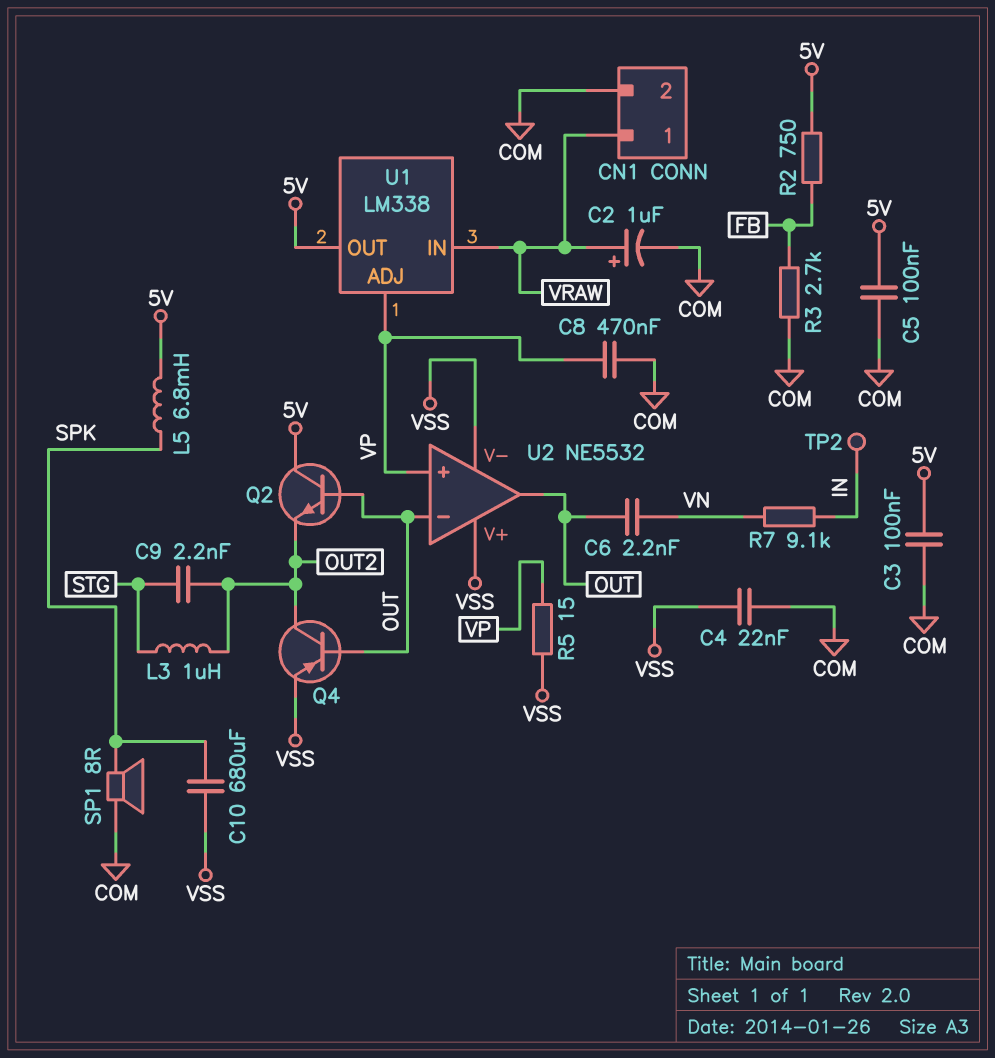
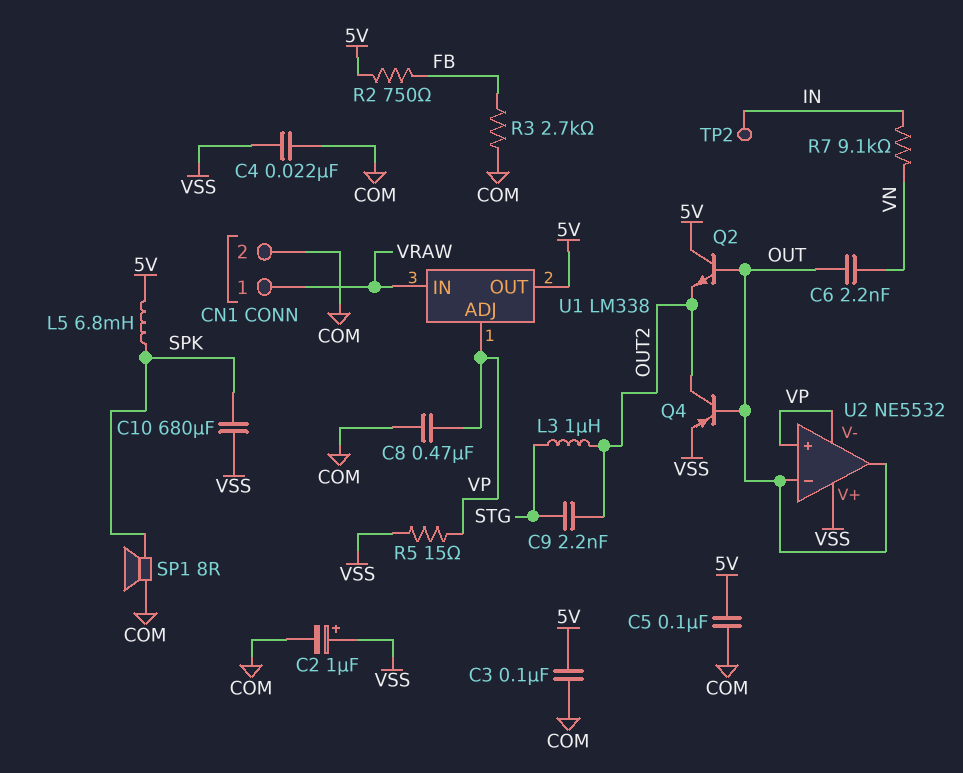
C2: 1uF (plus VRAW, minus COM) -> 1uF (plus VSS, minus COM)
U2 pin V-: VSS -> VP

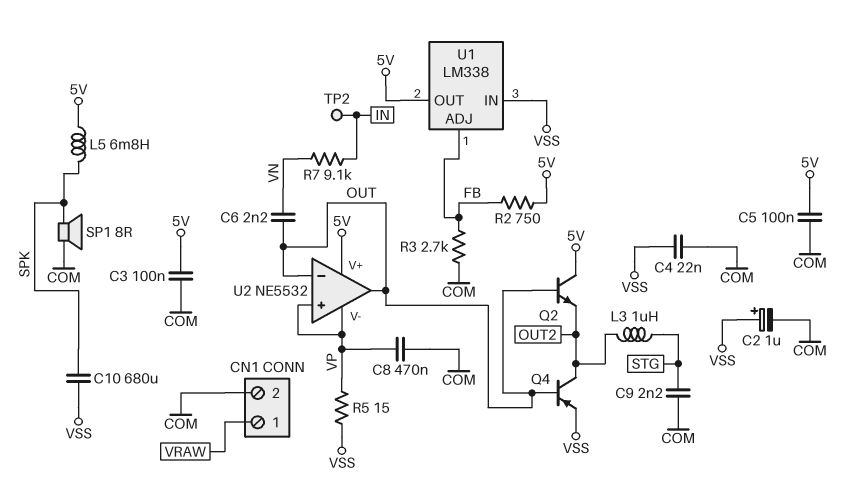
C9: 2.2nF (OUT2, STG) -> 2.2nF (COM, STG)
U1 pin ADJ: VP -> FB
U1 pin IN: VRAW -> VSS
U2 pin V+: VSS -> 5V

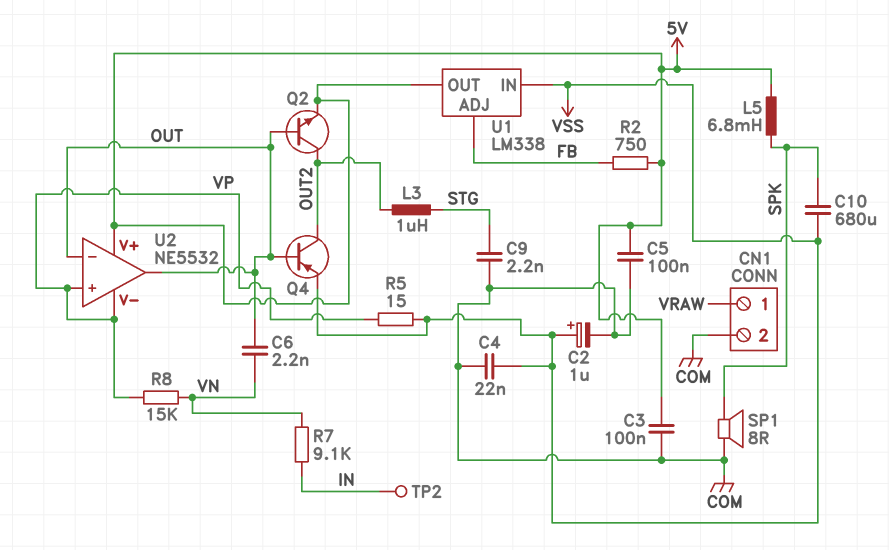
C8: 470nF (COM, VP) -> none
Q2: NPN (B OUT, C 5V, E OUT2) -> NPN (B OUT, C OUT2, E 5V)
R3: 2.7k (COM, FB) -> none
R8: none -> 15k (VN, VP)

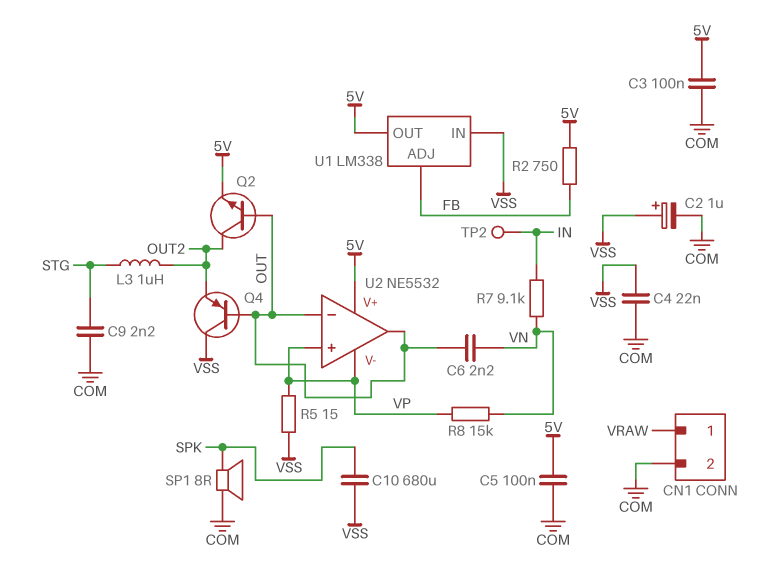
L5: 6.8mH (5V, SPK) -> none
Q4: PNP (B OUT, C OUT2, E VSS) -> PNP (B OUT, C VSS, E OUT2)

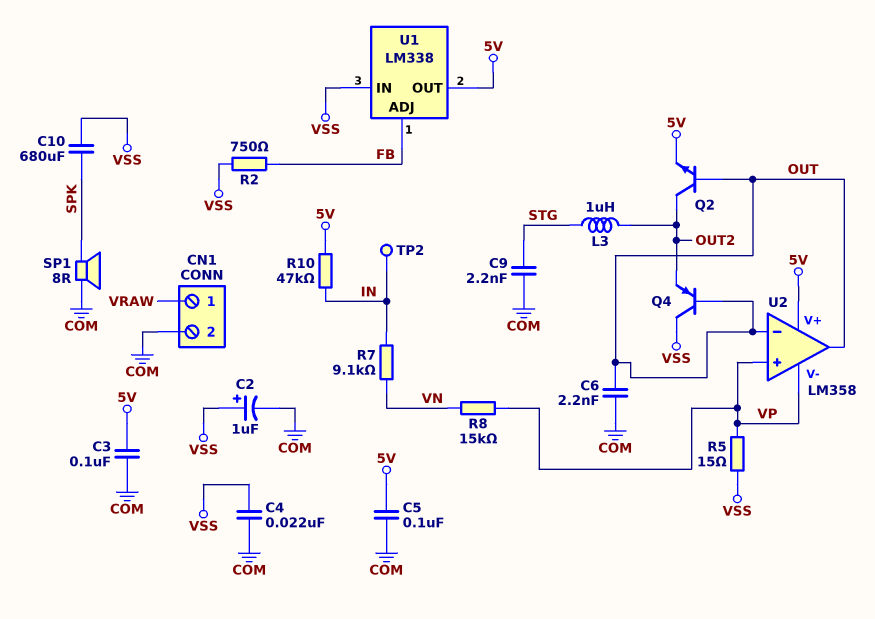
C6: 2.2nF (OUT, VN) -> 2.2nF (COM, OUT)
R2: 750 (5V, FB) -> 750 (FB, VSS)
R10: none -> 47k (5V, IN)
U2: NE5532 -> LM358

